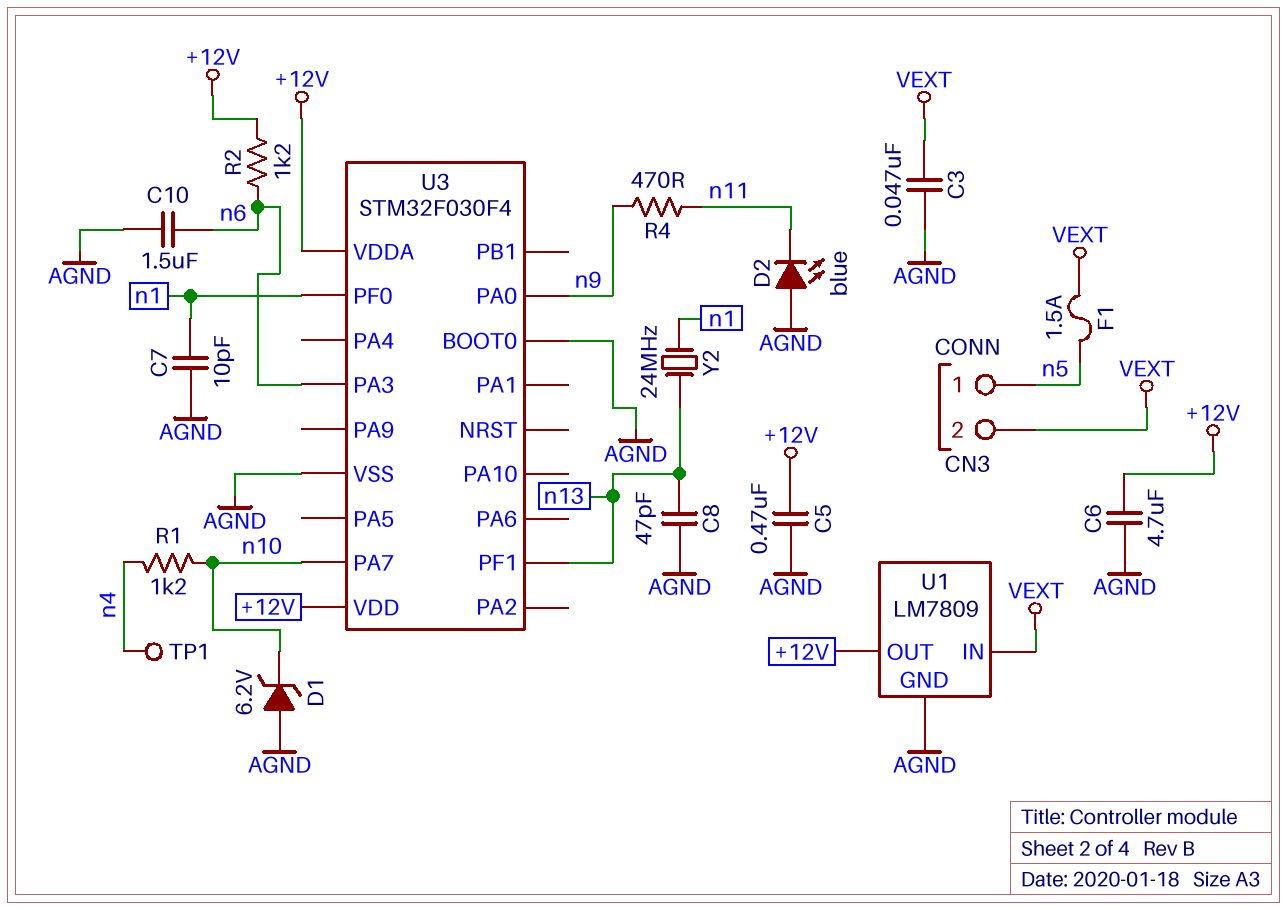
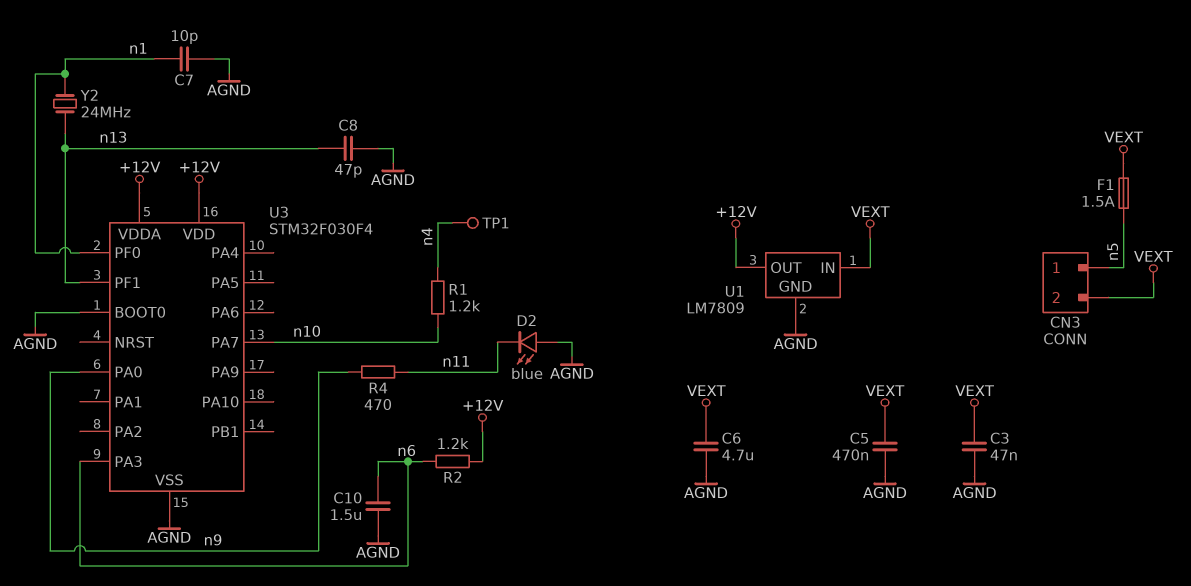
C5: 470nF (+12V, AGND) -> 470nF (AGND, VEXT)
C6: 4.7uF (+12V, AGND) -> 4.7uF (AGND, VEXT)
D1: zener 6.2V (A AGND, K n10) -> none

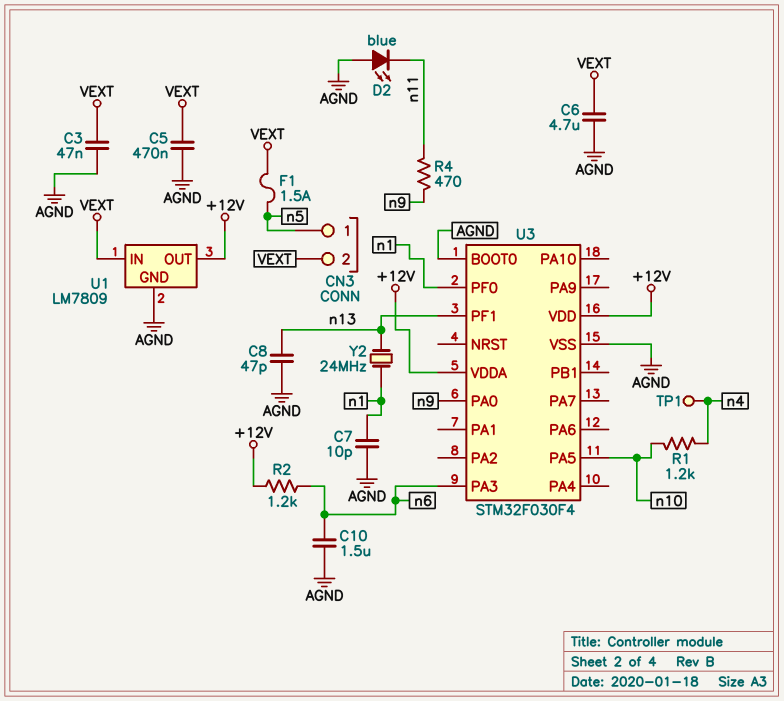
U3 pin PA5: none -> n10
U3 pin PA7: n10 -> none

